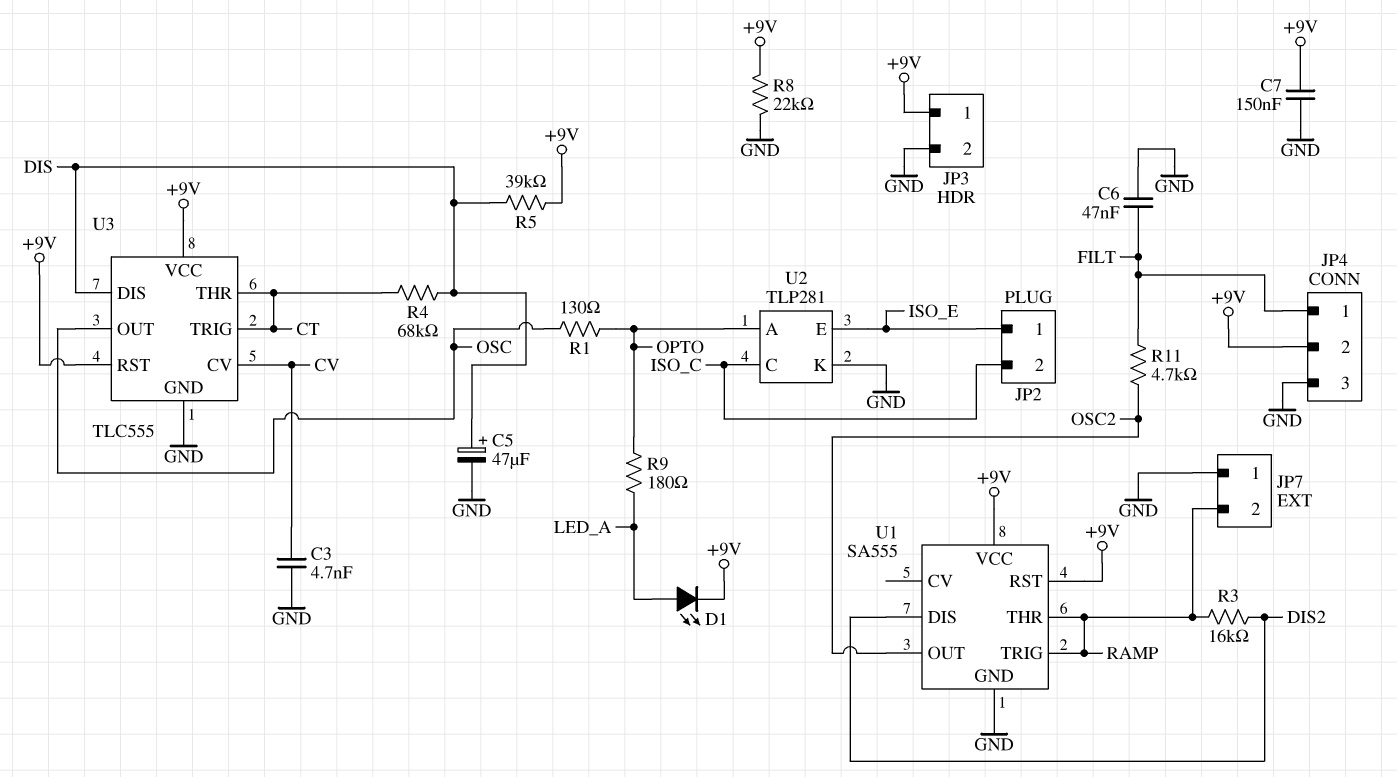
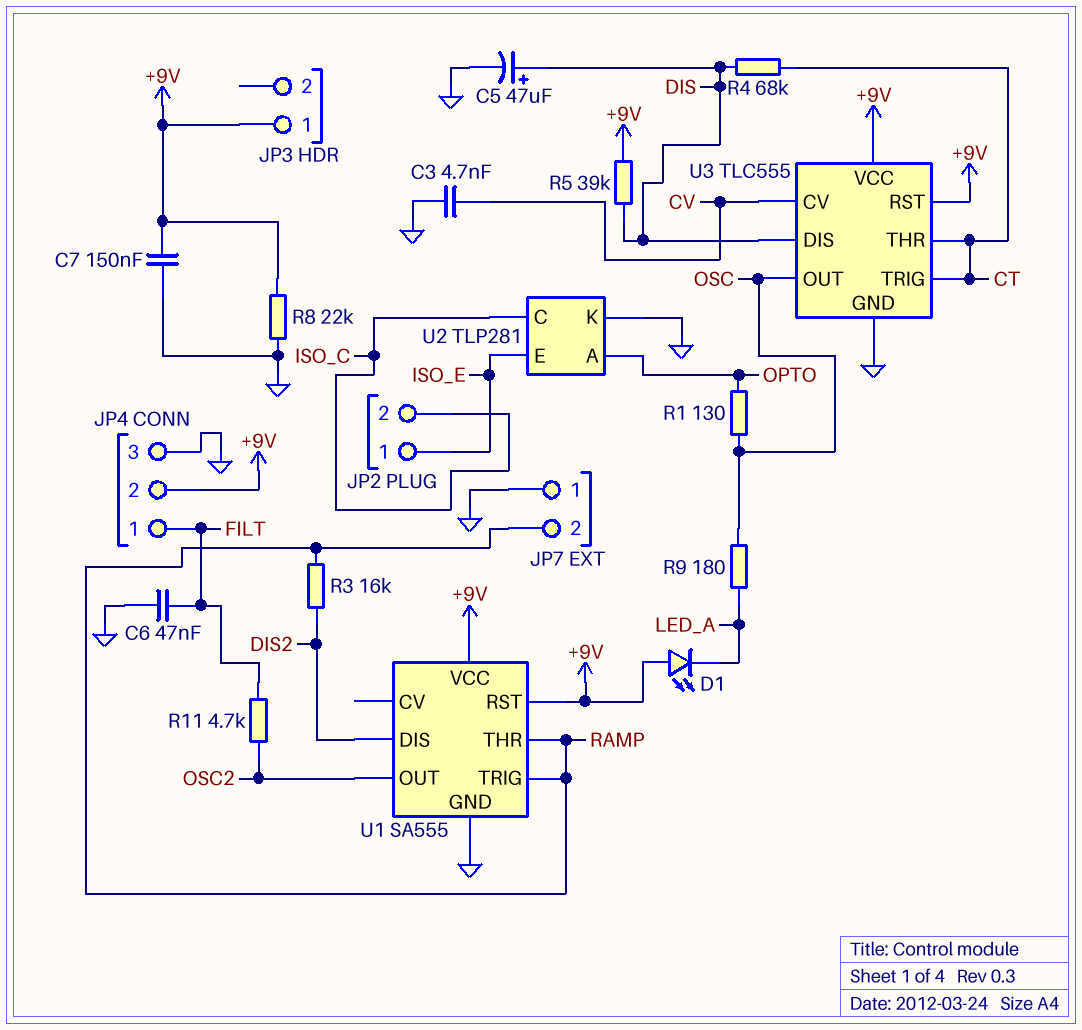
D1: LED (A LED_A, K +9V) -> LED (A +9V, K LED_A)
JP3 pin 2: GND -> none
R9: 180 (LED_A, OPTO) -> 180 (LED_A, OSC)

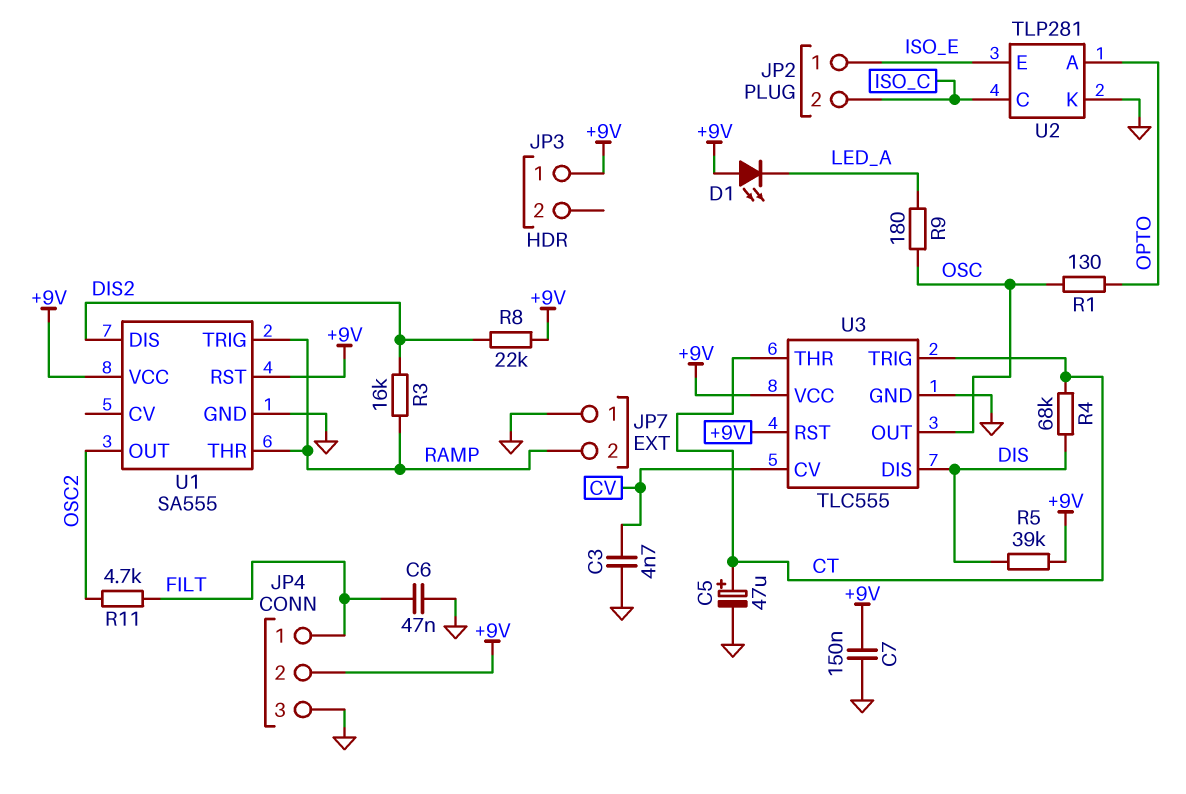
C5: 47uF (plus DIS, minus GND) -> 47uF (plus CT, minus GND)
R8: 22k (+9V, GND) -> 22k (+9V, DIS2)

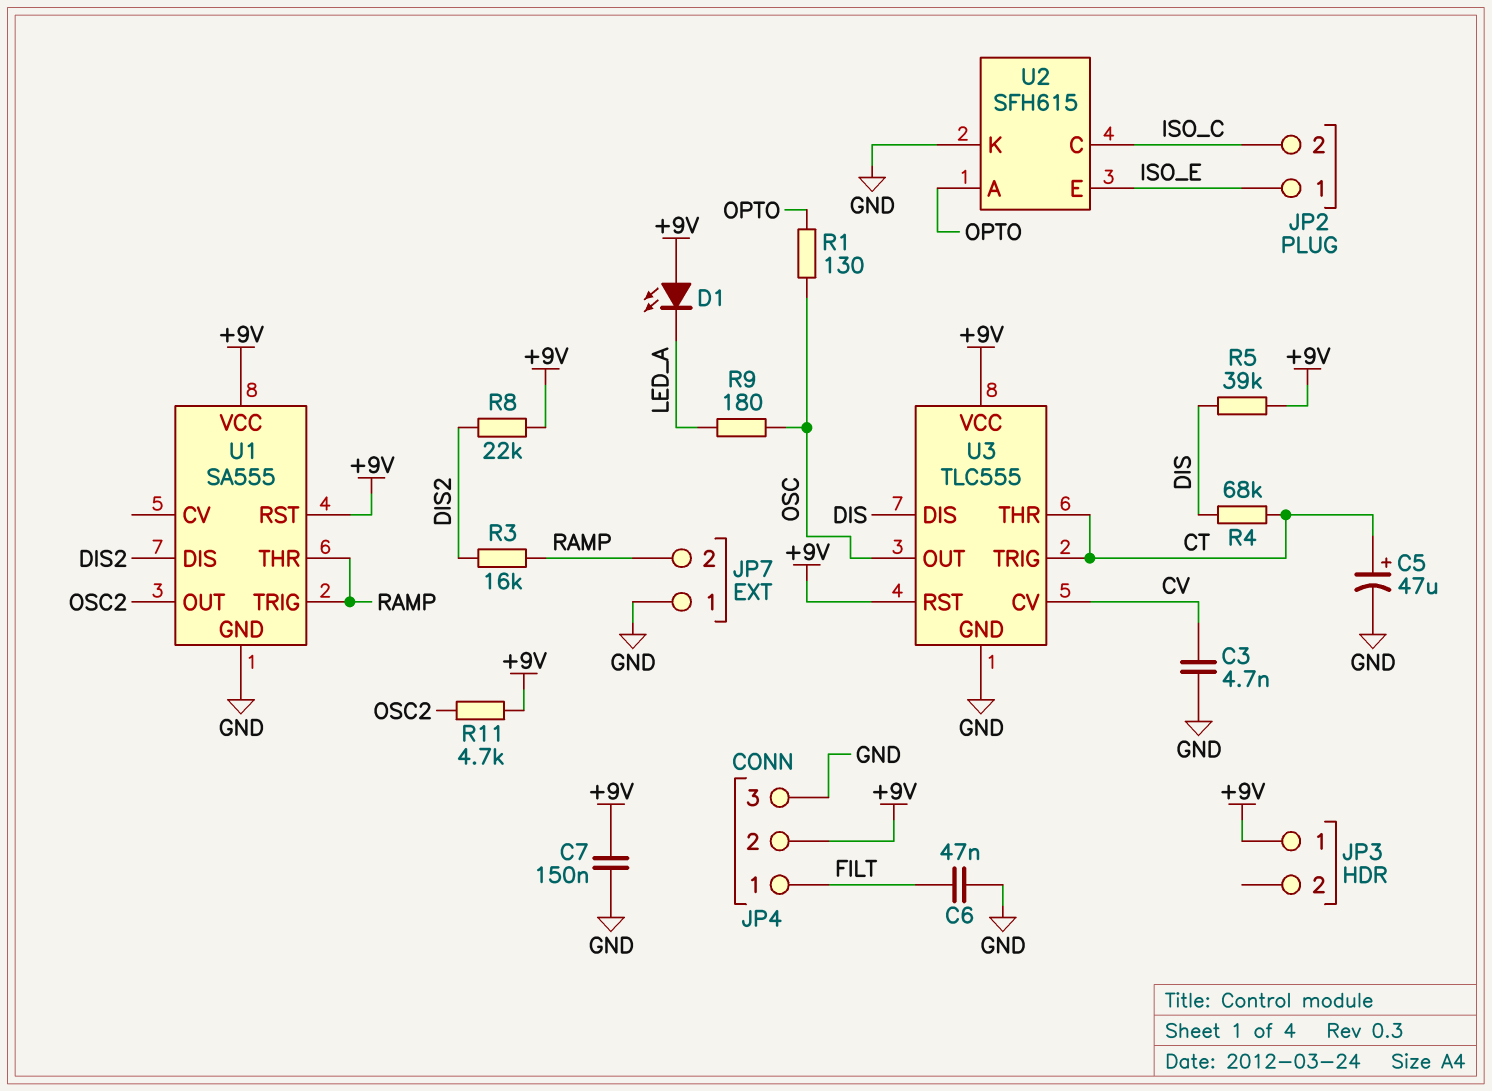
R11: 4.7k (FILT, OSC2) -> 4.7k (+9V, OSC2)
U2: TLP281 -> SFH615

